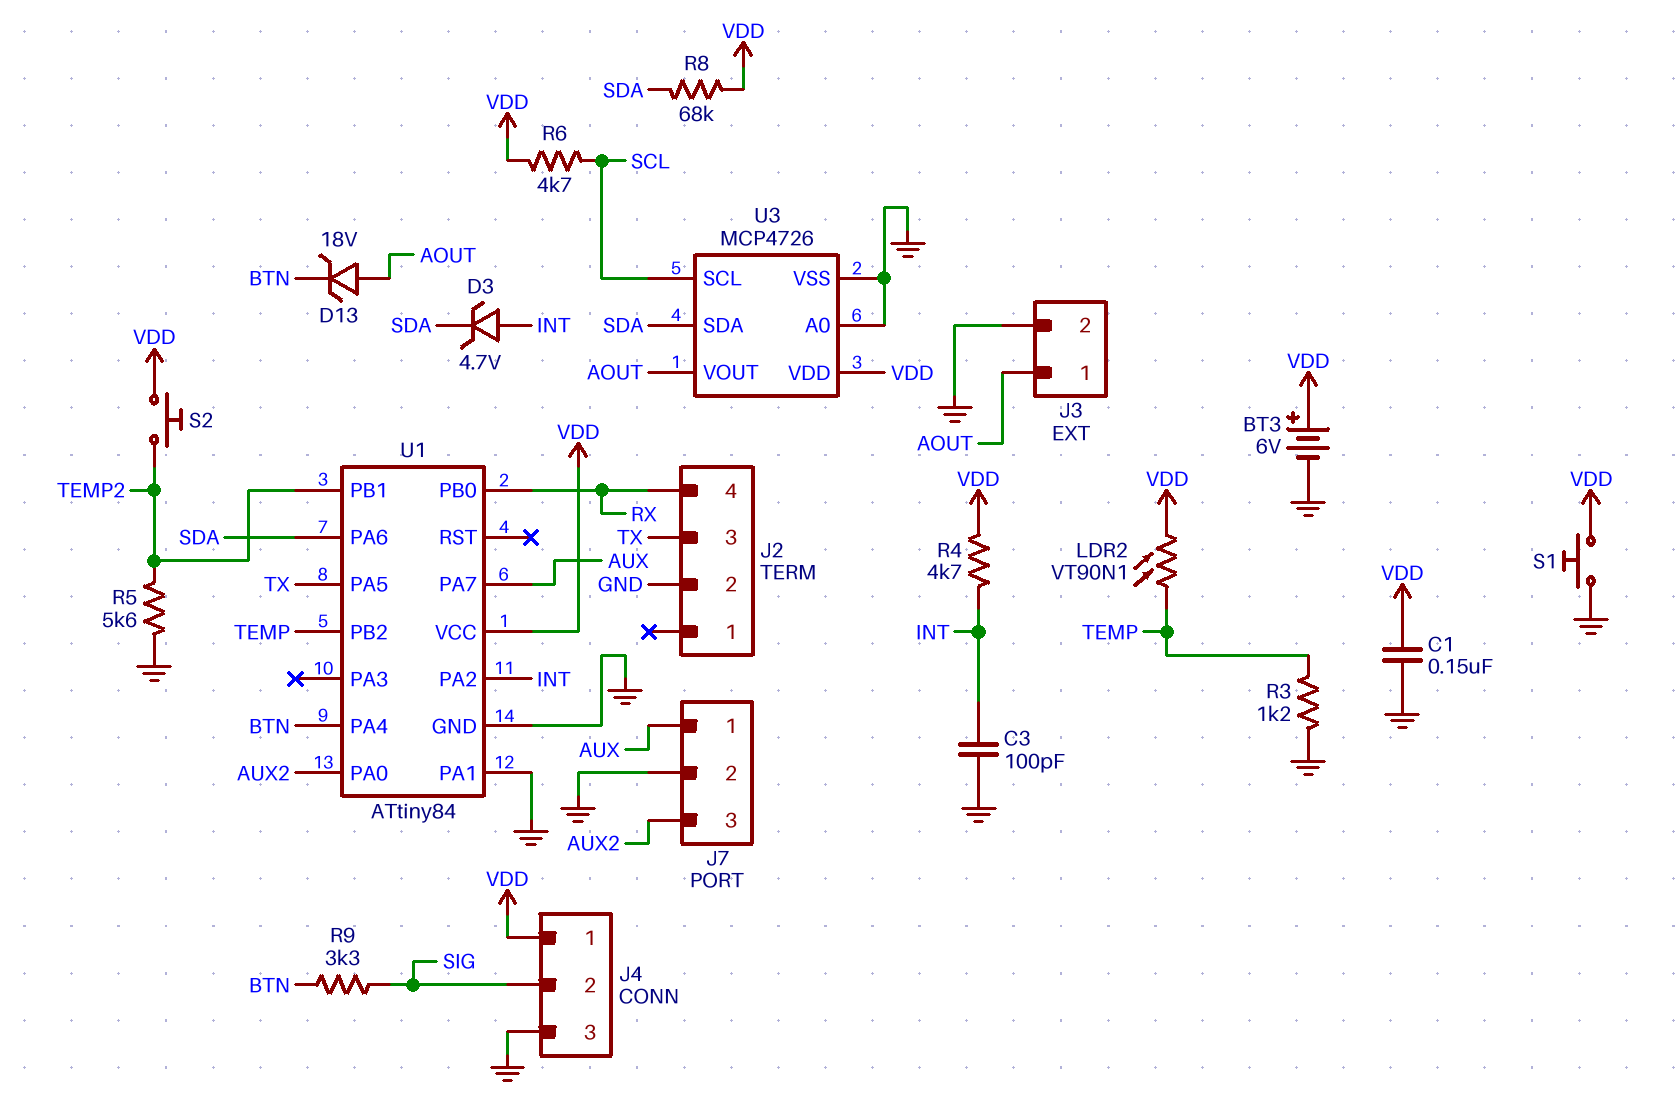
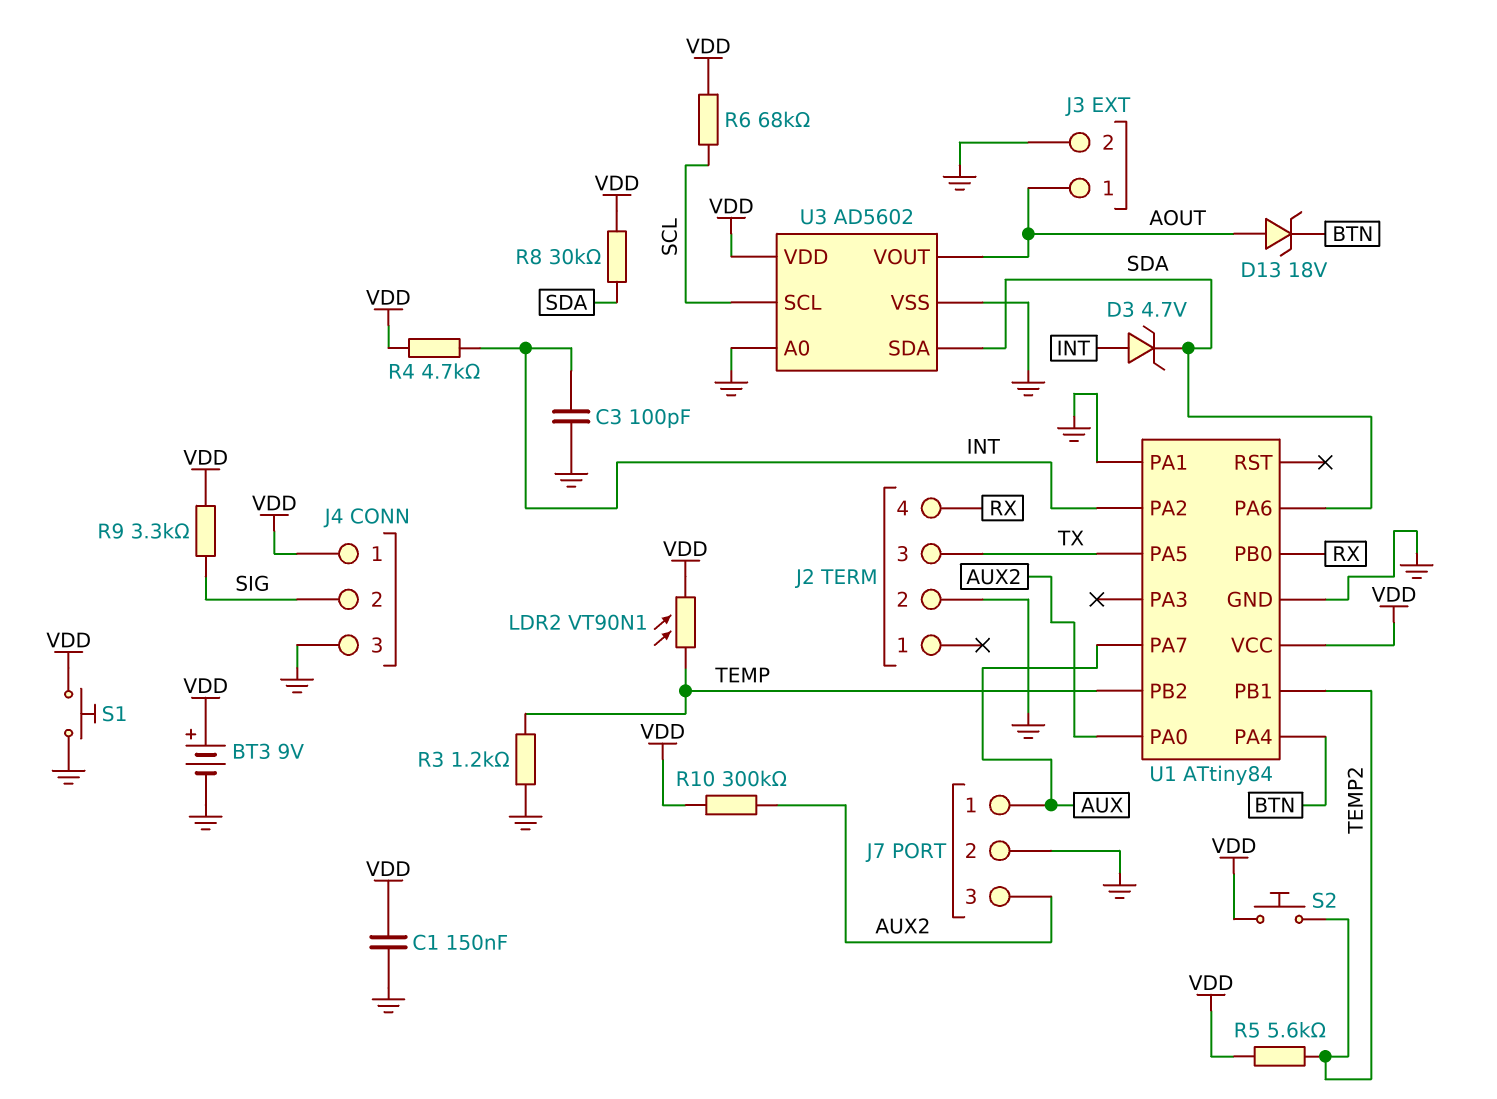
BT3: 6V (plus VDD, minus GND) -> 9V (plus VDD, minus GND)
R5: 5.6k (GND, TEMP2) -> 5.6k (TEMP2, VDD)
R6: 4.7k (SCL, VDD) -> 68k (SCL, VDD)
R8: 68k (SDA, VDD) -> 30k (SDA, VDD)
R9: 3.3k (BTN, SIG) -> 3.3k (SIG, VDD)
R10: none -> 300k (AUX2, VDD)
U3: MCP4726 -> AD5602

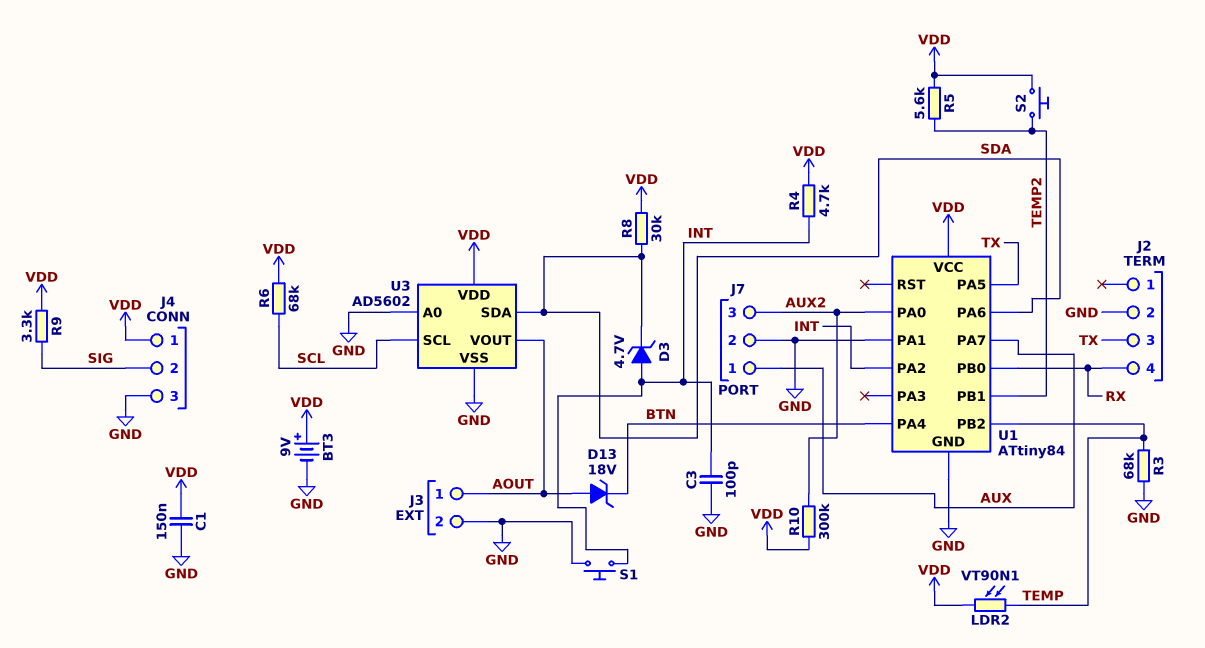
R3: 1.2k (GND, TEMP) -> 68k (GND, TEMP)
S1: button (GND, VDD) -> button (GND, INT)

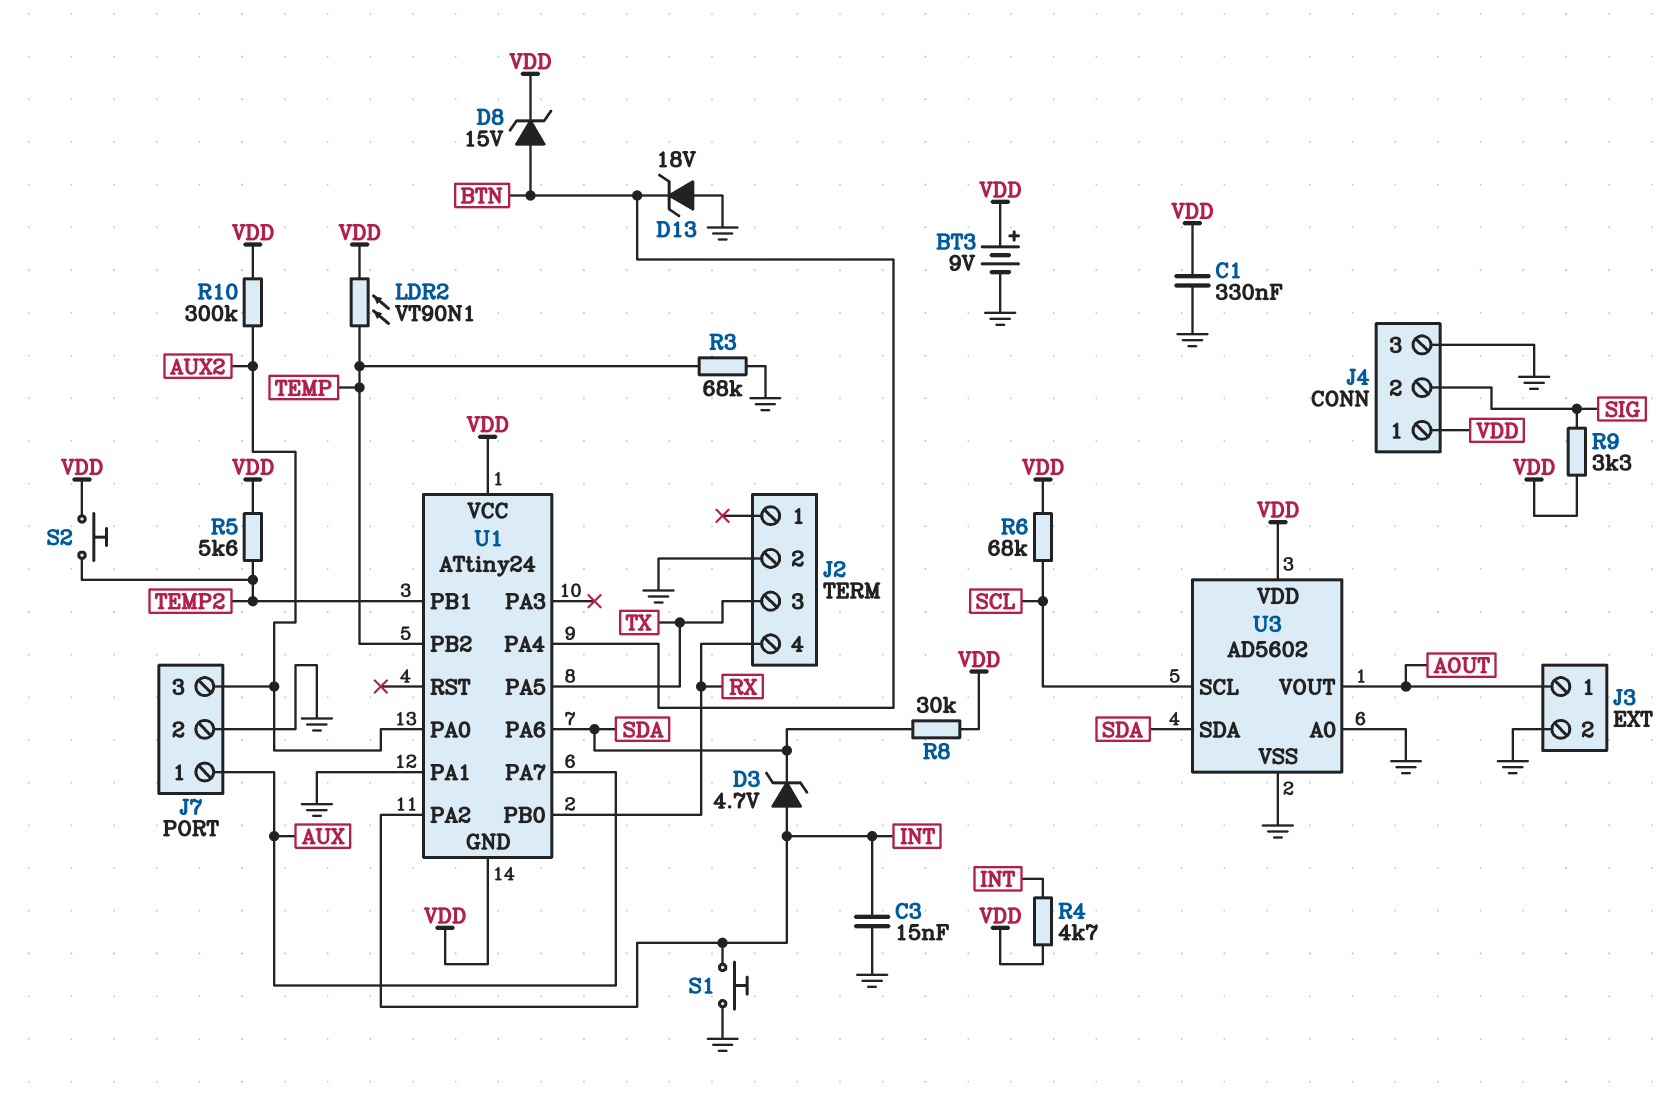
C1: 150nF (GND, VDD) -> 330nF (GND, VDD)
C3: 100pF (GND, INT) -> 15nF (GND, INT)
D8: none -> zener 15V (A BTN, K VDD)
D13: zener 18V (A AOUT, K BTN) -> zener 18V (A GND, K BTN)
U1: ATtiny84 -> ATtiny24
U1 pin GND: GND -> VDD

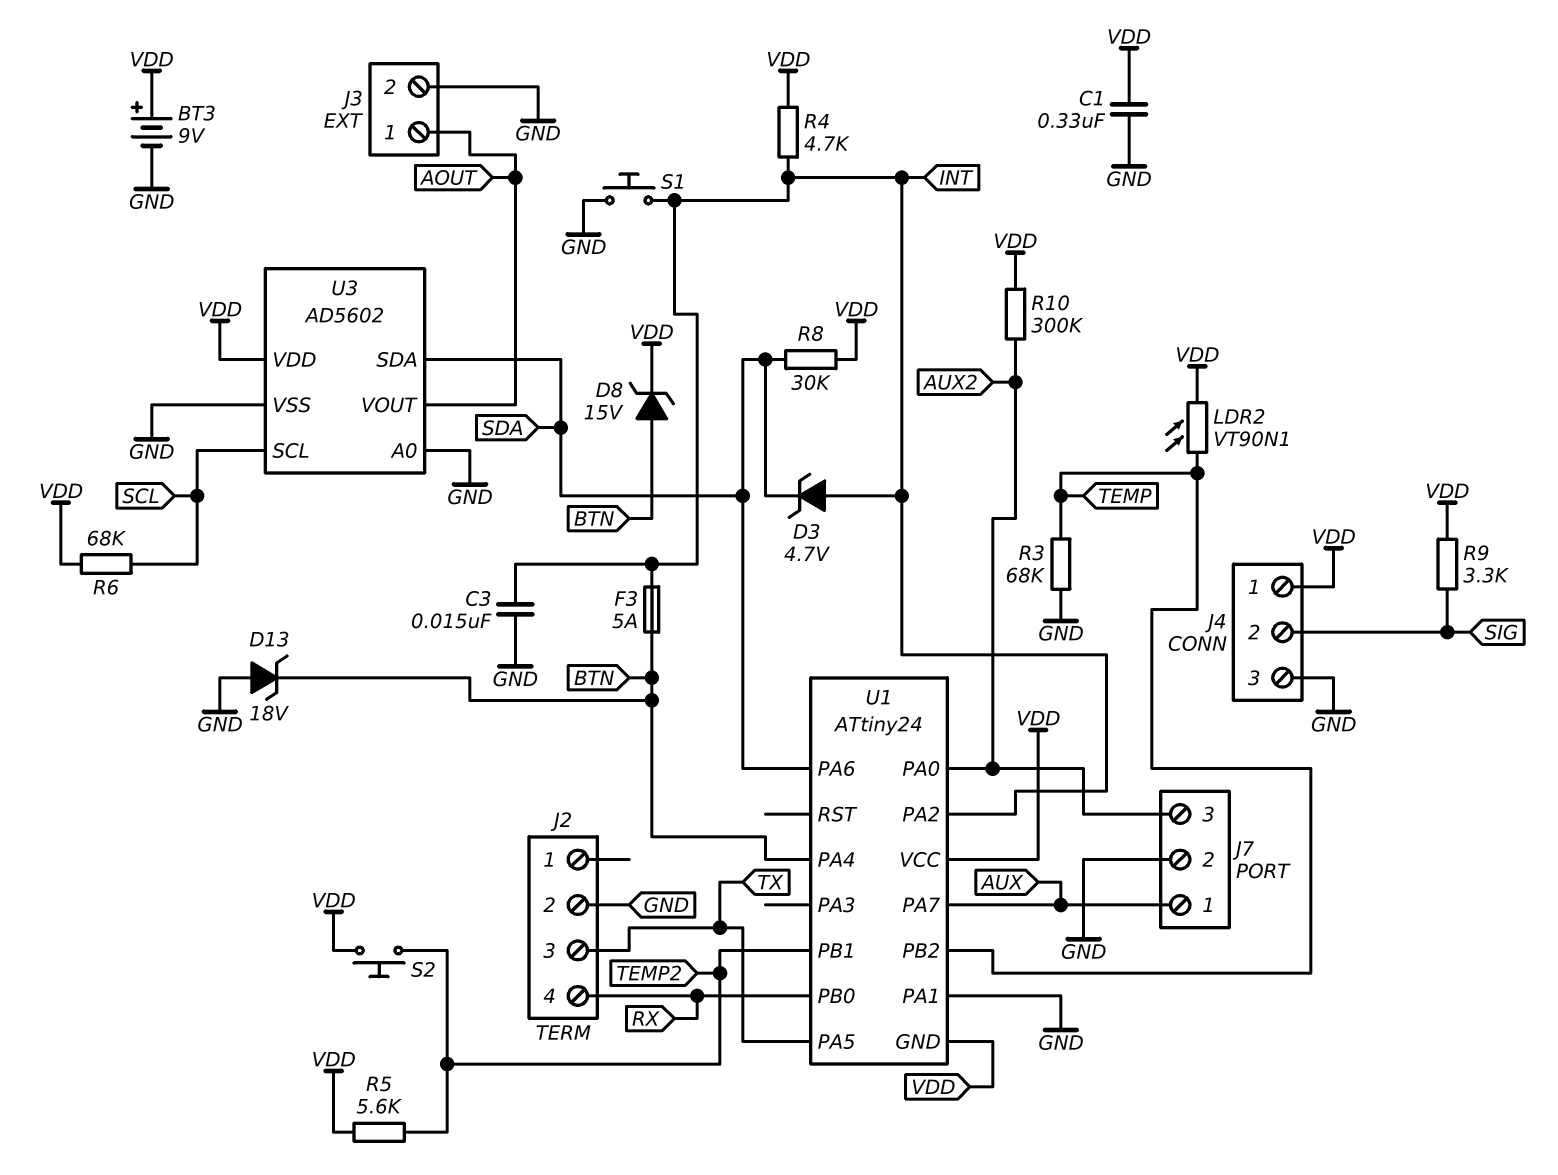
F3: none -> 5A (BTN, INT)

